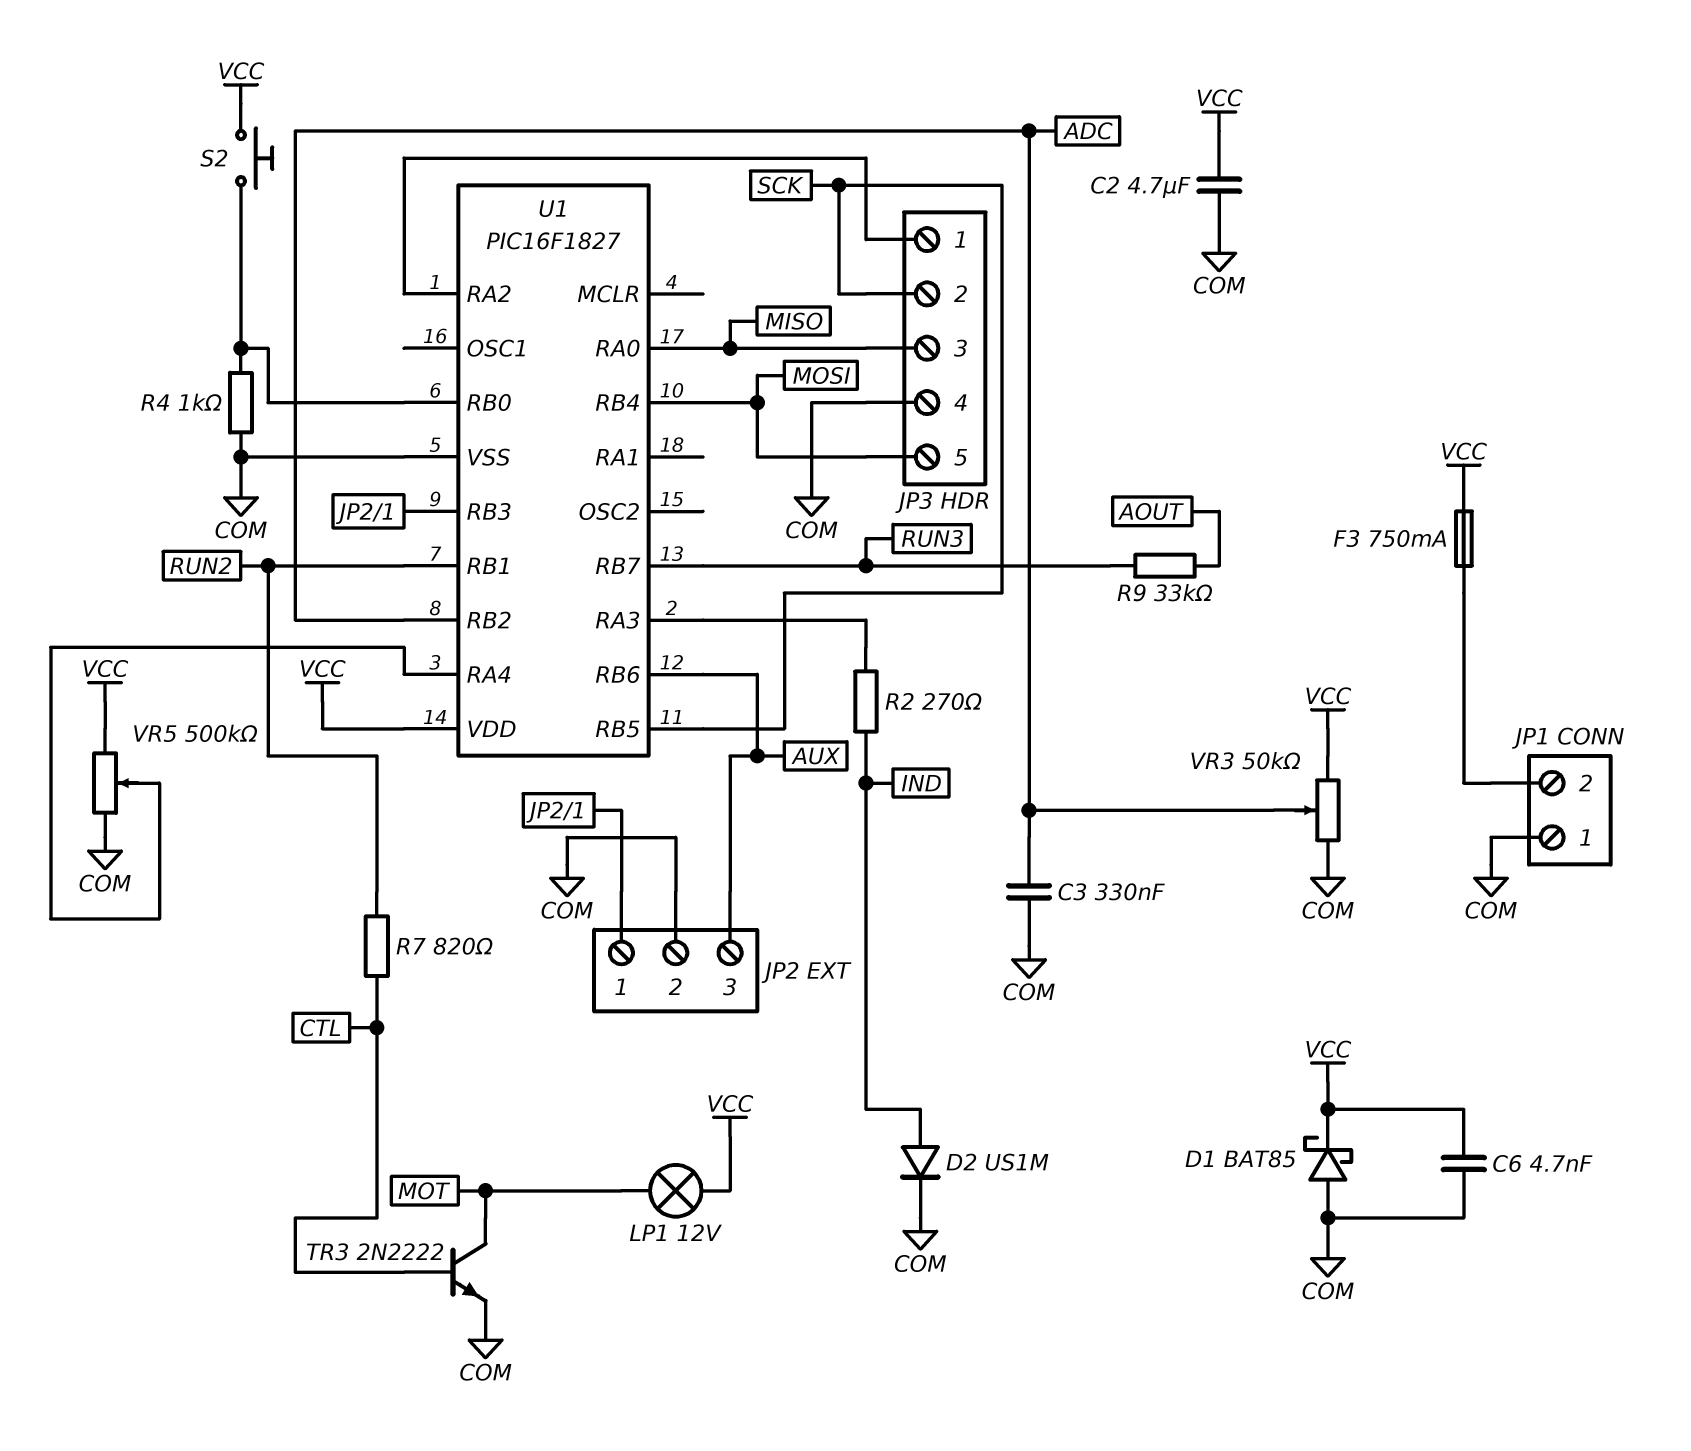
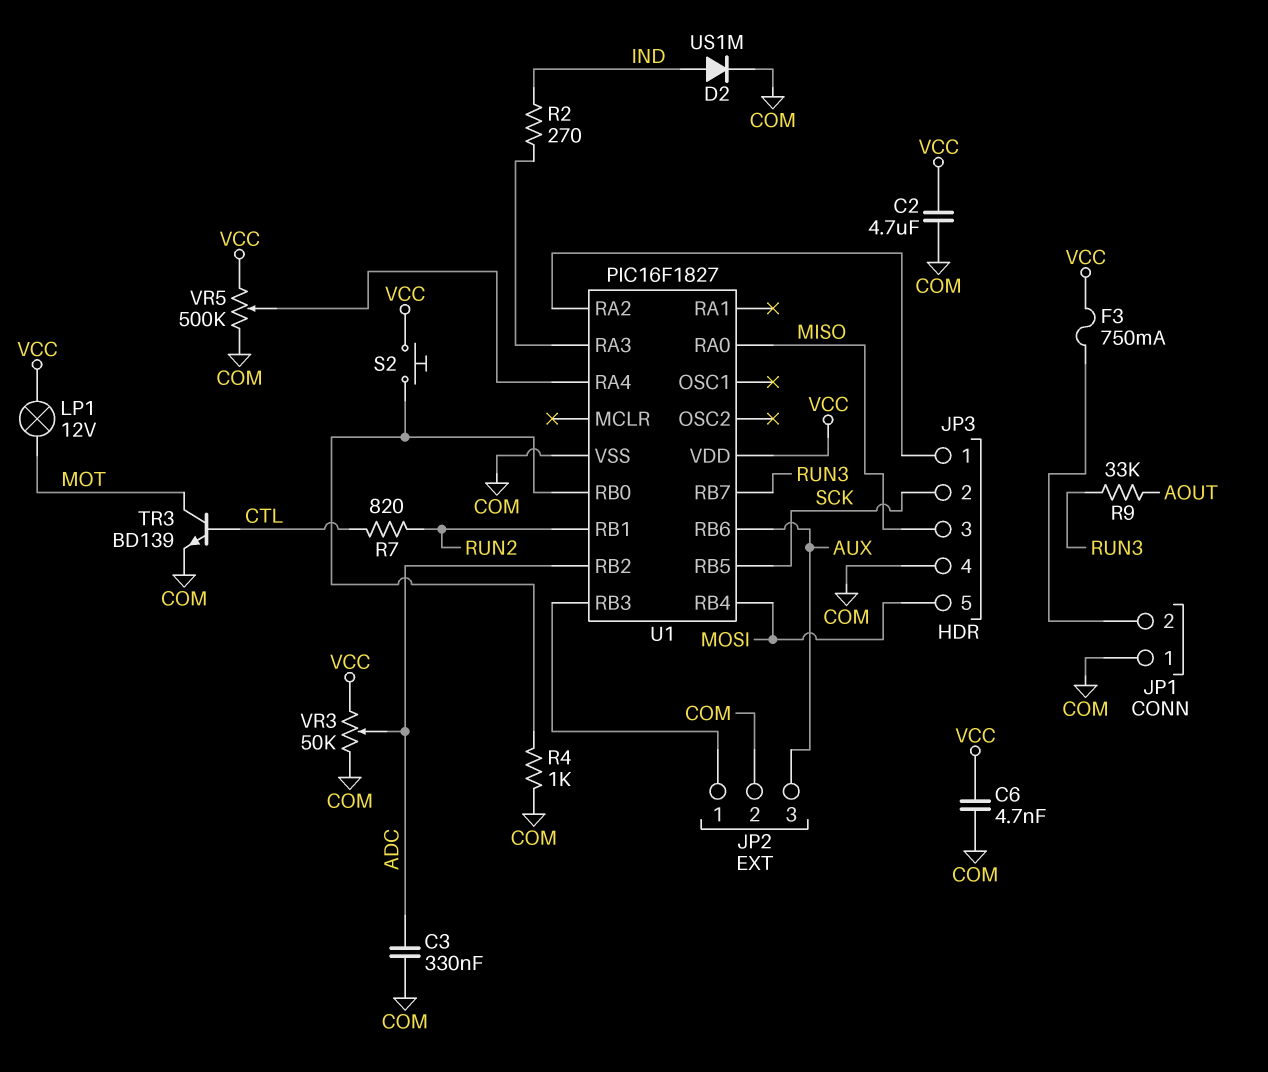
D1: schottky BAT85 (A COM, K VCC) -> none
TR3: NPN 2N2222 (B CTL, C MOT, E COM) -> NPN BD139 (B CTL, C MOT, E COM)

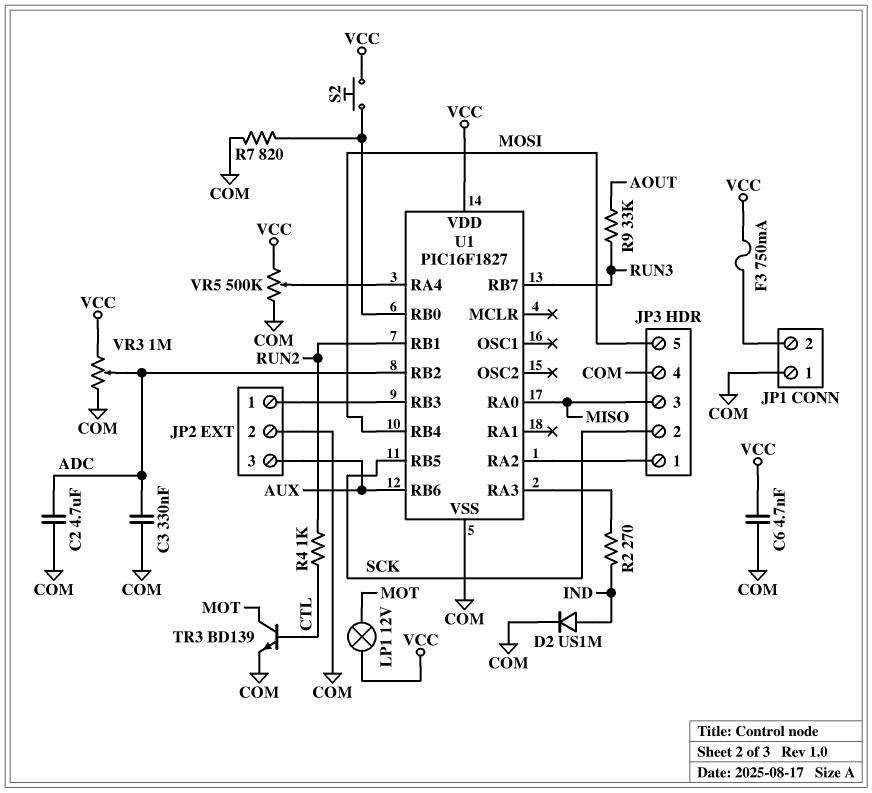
C2: 4.7uF (COM, VCC) -> 4.7uF (ADC, COM)
R4: 1k (COM, U1/RB0) -> 1k (CTL, RUN2)
R7: 820 (CTL, RUN2) -> 820 (COM, U1/RB0)
VR3: 50k (COM, VCC, wiper ADC) -> 1M (COM, VCC, wiper ADC)

